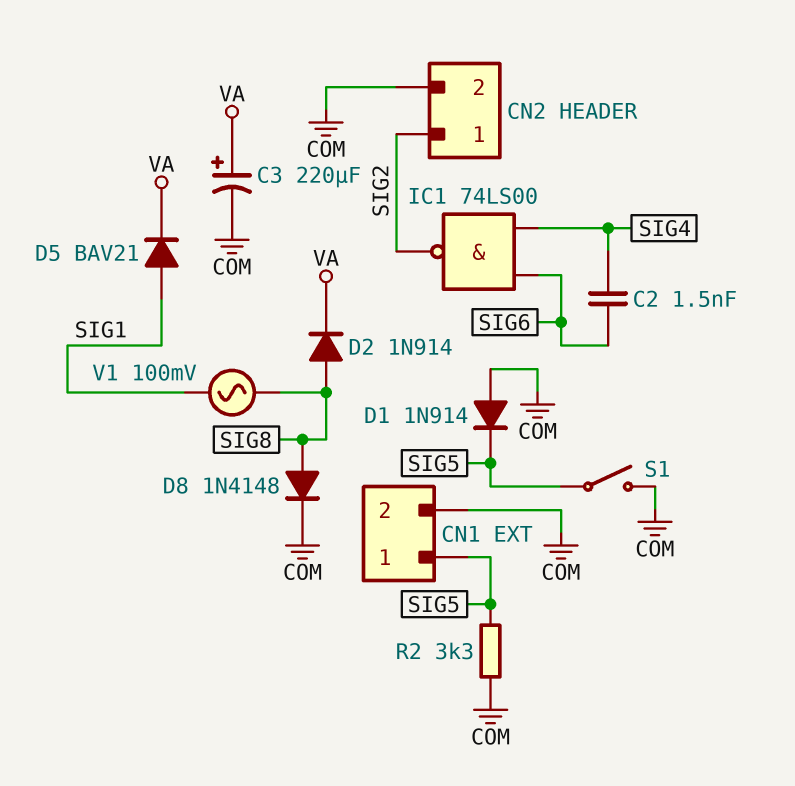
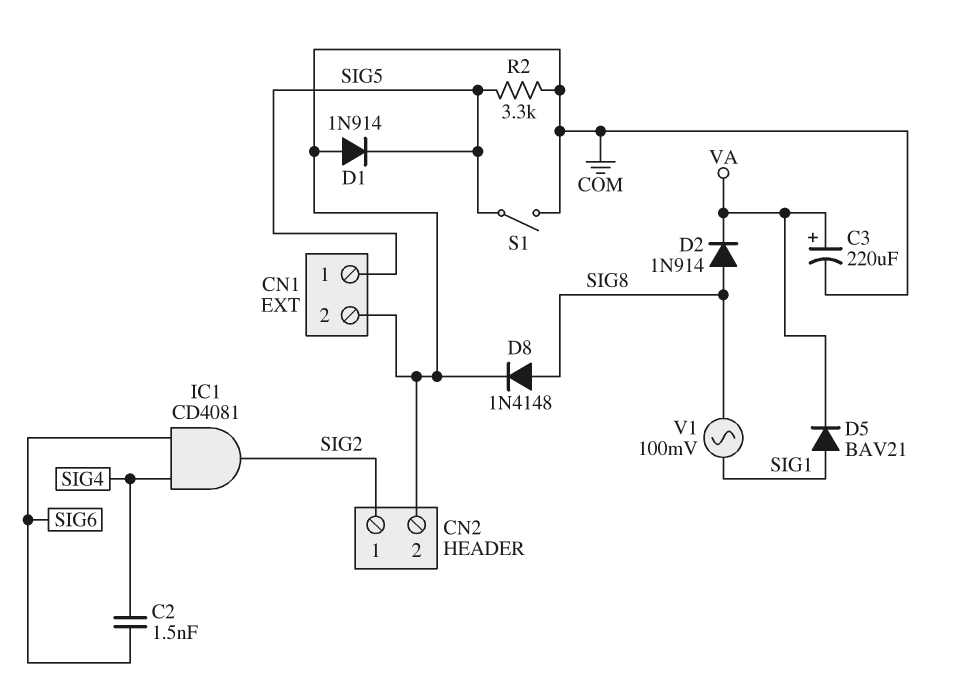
IC1: NAND 74LS00 (in SIG4, in SIG6, out SIG2) -> AND CD4081 (in SIG4, in SIG6, out SIG2)

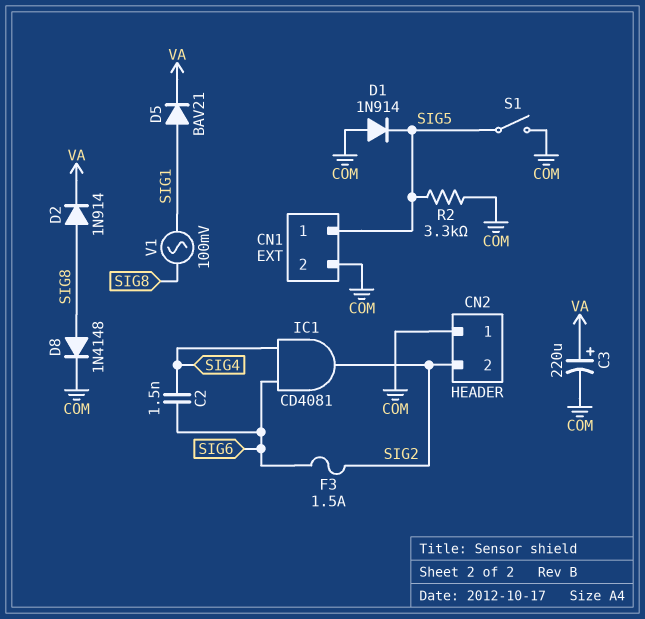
CN2 pin 1: SIG2 -> COM
CN2 pin 2: COM -> SIG2
F3: none -> 1.5A (SIG2, SIG6)

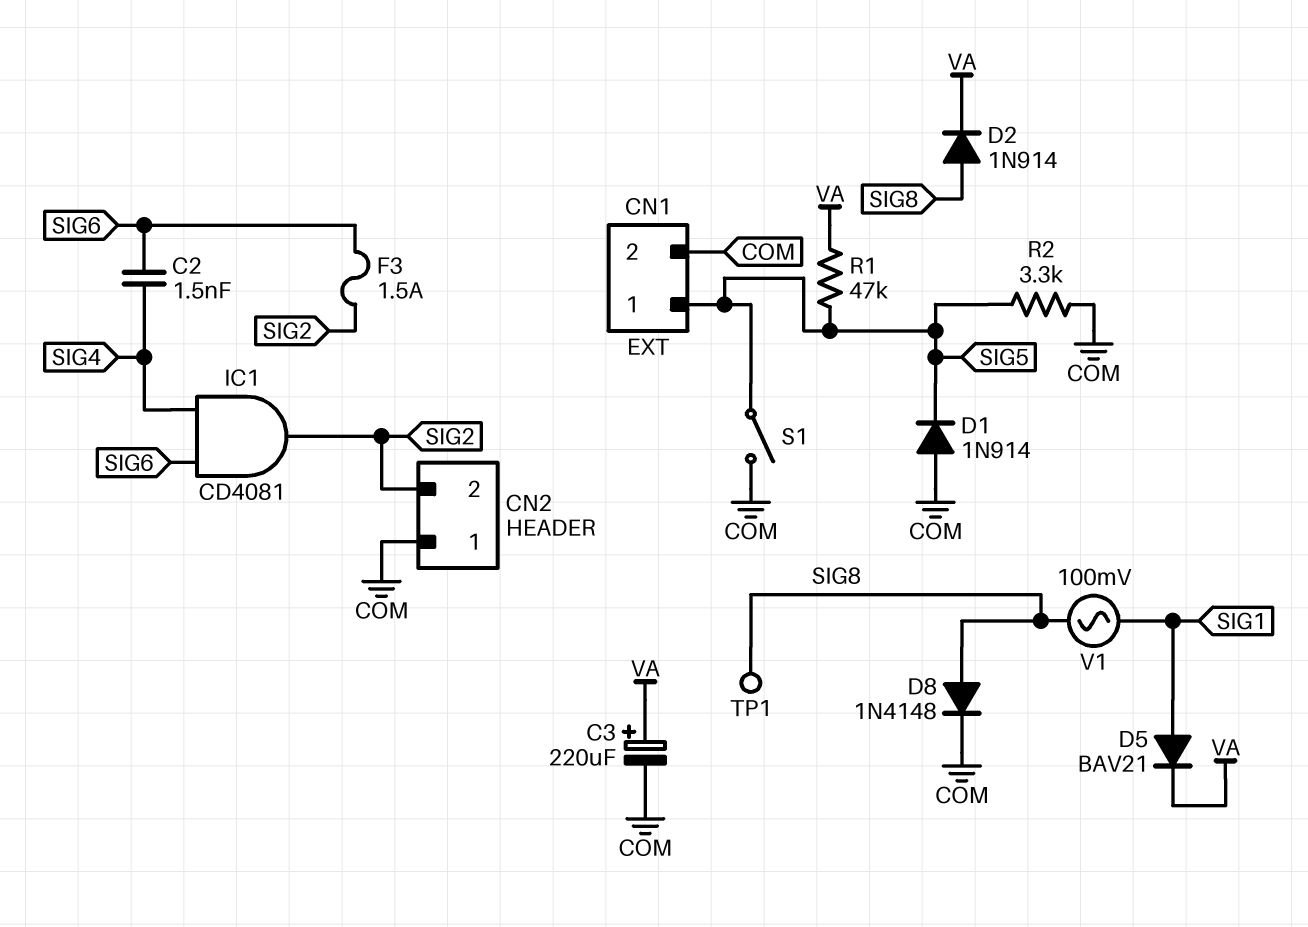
R1: none -> 47k (SIG5, VA)
TP1: none -> test point (SIG8)

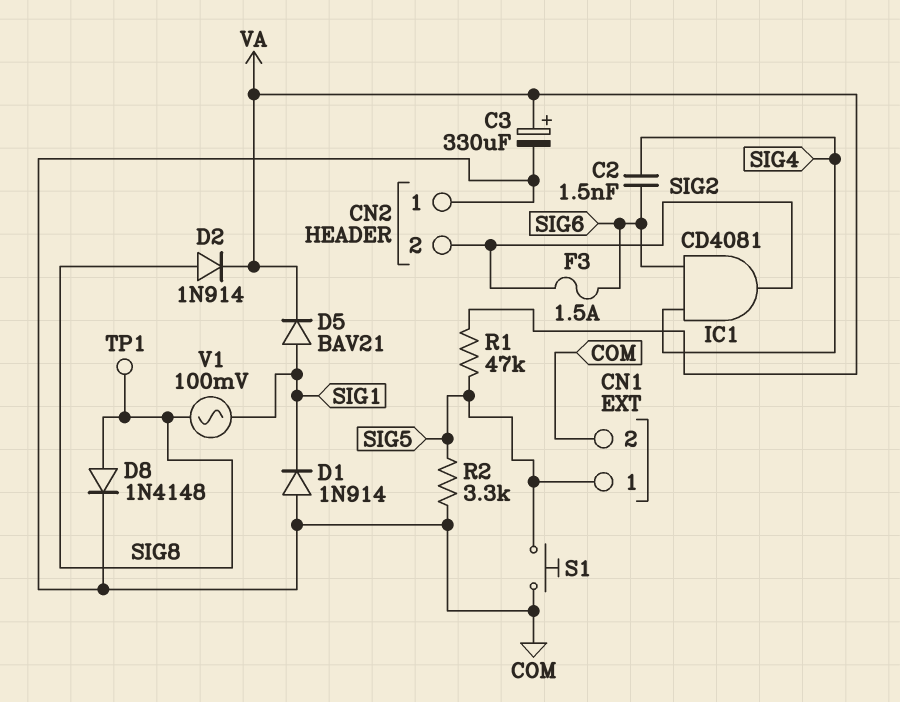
C3: 220uF (plus VA, minus COM) -> 330uF (plus VA, minus COM)
D1: diode 1N914 (A COM, K SIG5) -> diode 1N914 (A COM, K SIG1)
S1: switch (COM, SIG5) -> button (COM, SIG5)

